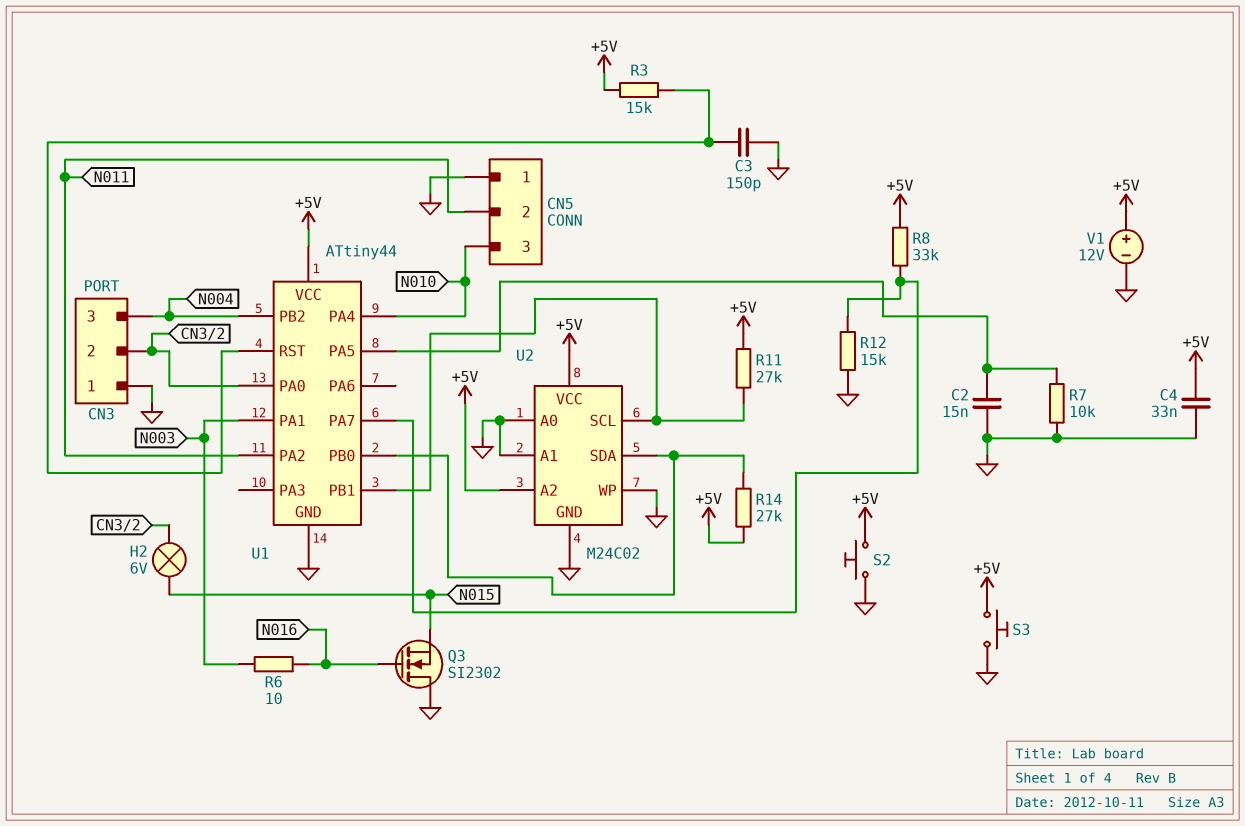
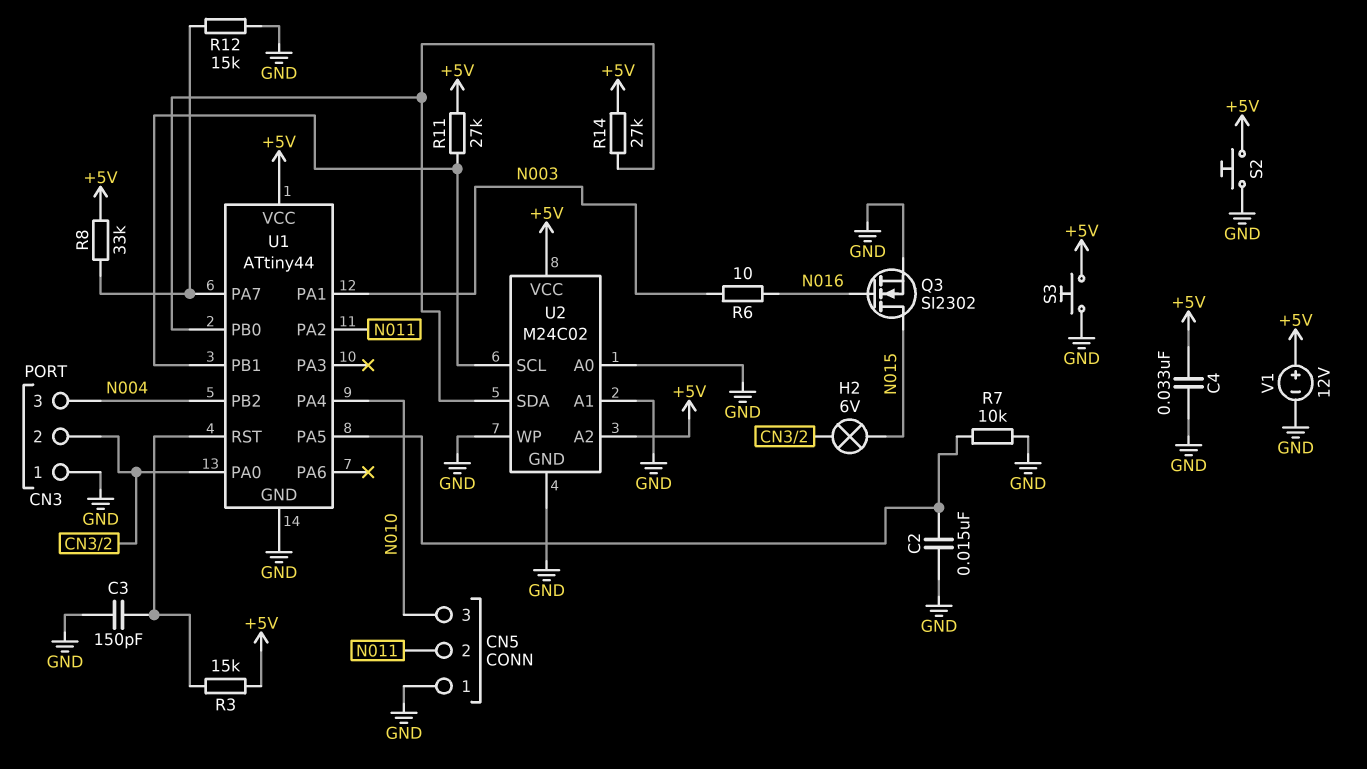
Q3: NMOS SI2302 (G N016, D GND, S N015) -> NMOS SI2302 (G N016, D N015, S GND)

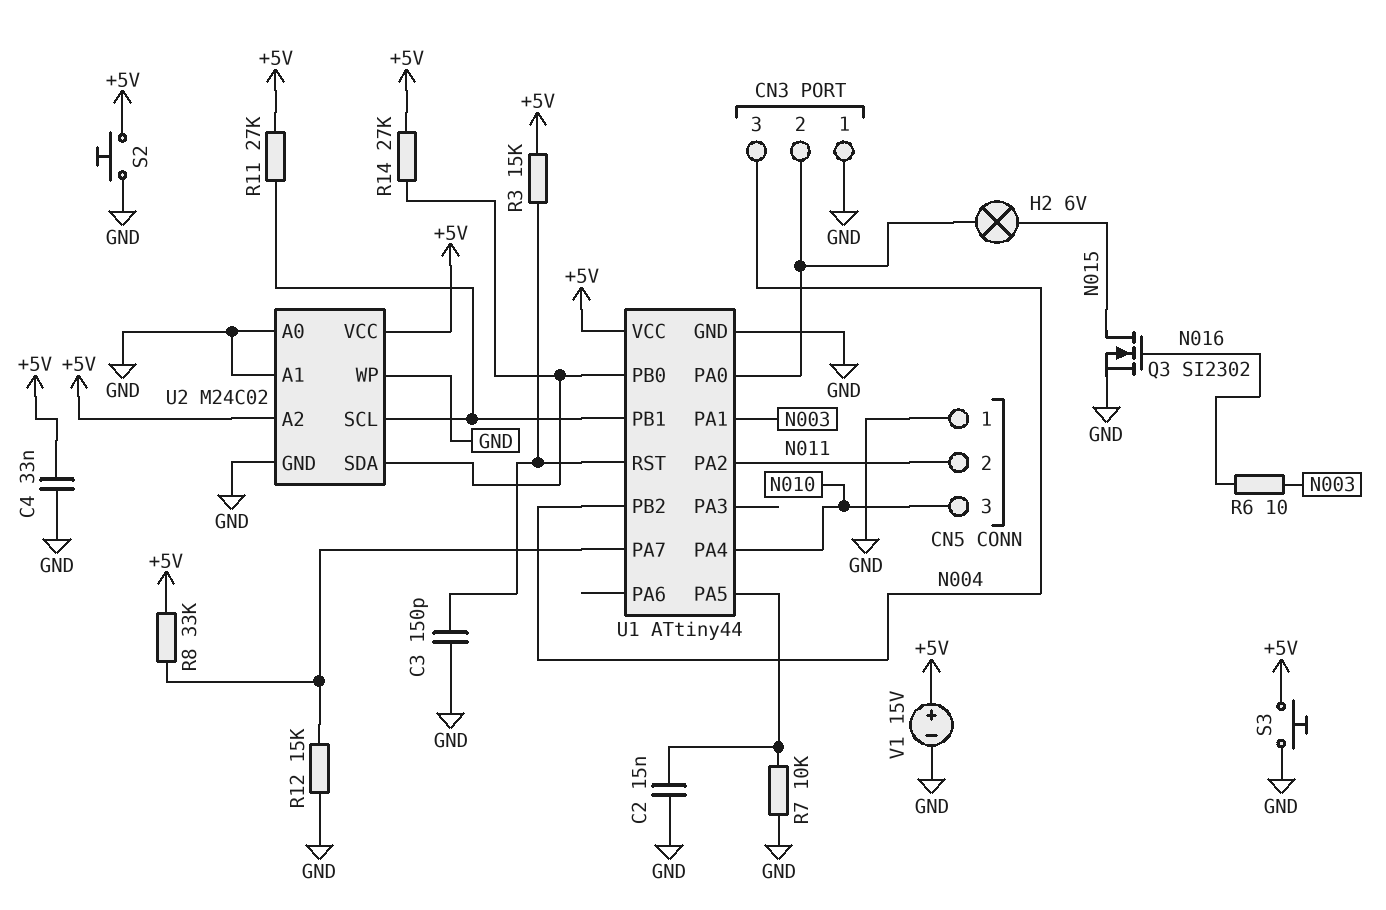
V1: 12V (plus +5V, minus GND) -> 15V (plus +5V, minus GND)

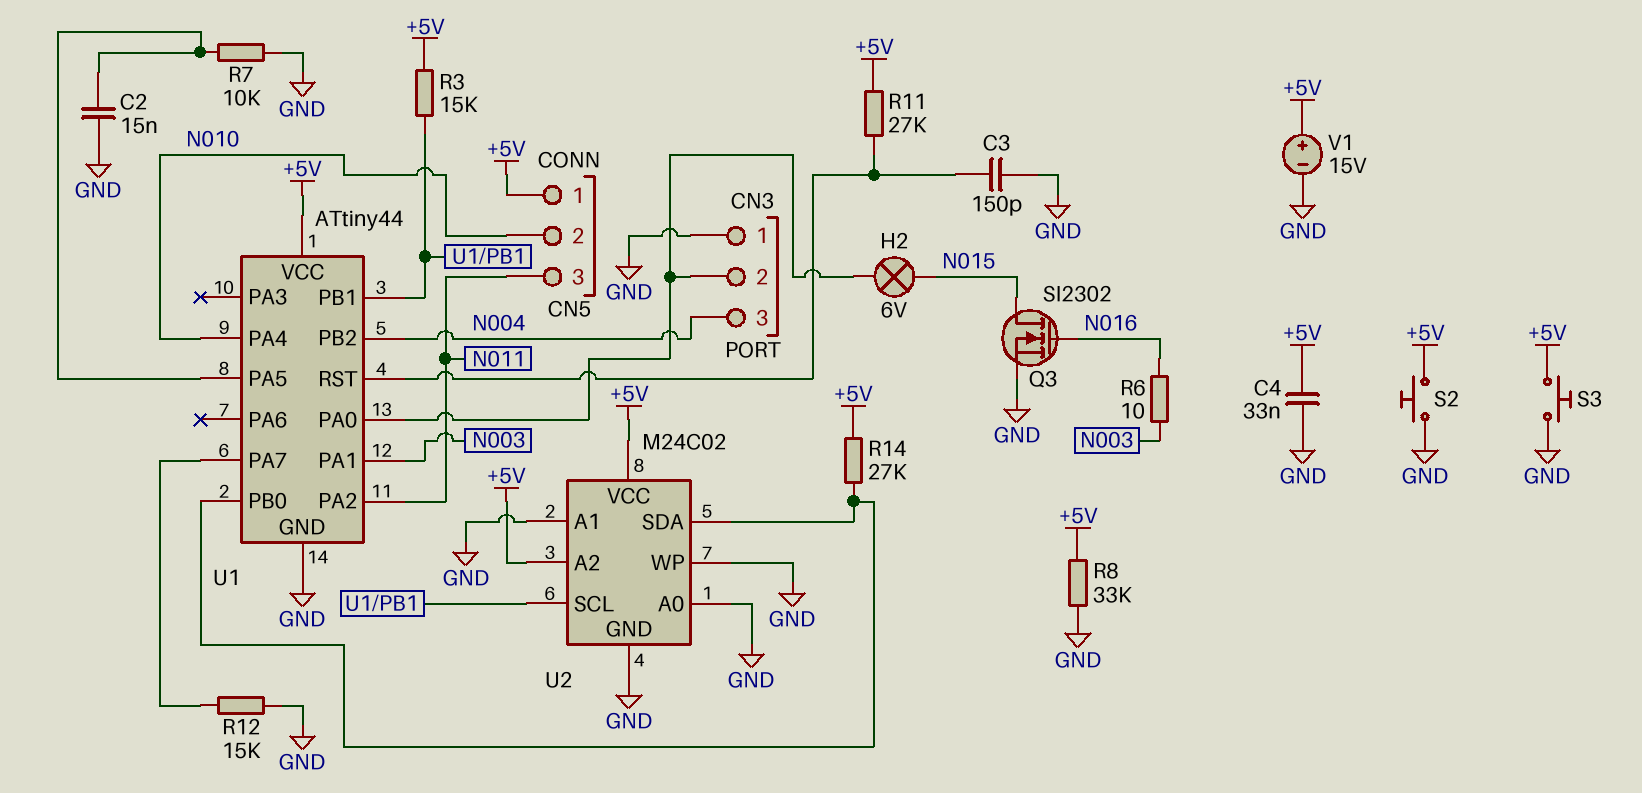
CN5 pin 1: GND -> +5V
CN5 pin 2: N011 -> N010
CN5 pin 3: N010 -> N011
R3: 15k (+5V, U1/RST) -> 15k (+5V, U1/PB1)
R8: 33k (+5V, U1/PA7) -> 33k (+5V, GND)
R11: 27k (+5V, U1/PB1) -> 27k (+5V, U1/RST)

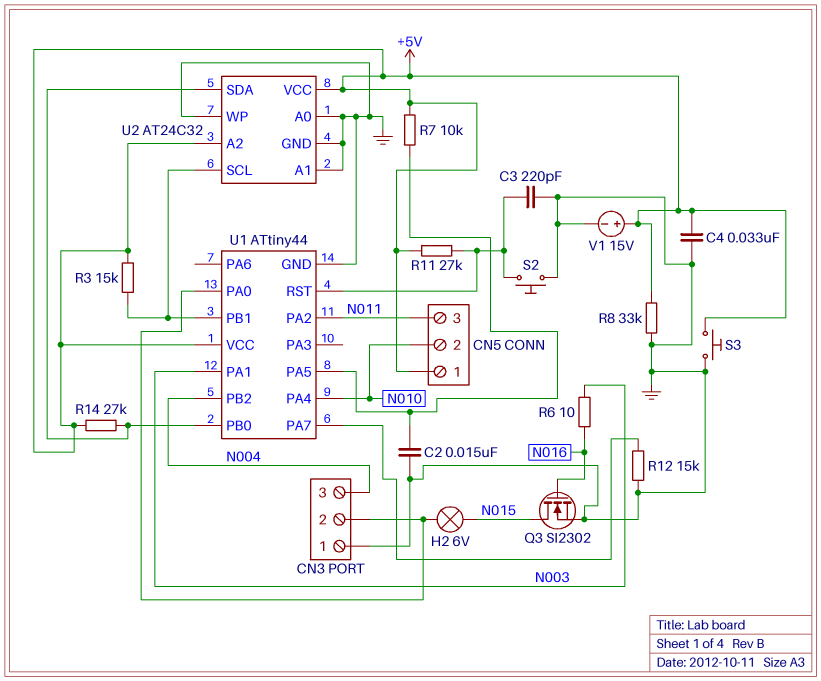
C3: 150pF (GND, U1/RST) -> 220pF (GND, U1/RST)
R7: 10k (GND, U1/PA5) -> 10k (+5V, U1/PA5)
S2: button (+5V, GND) -> button (GND, U1/RST)
U2: M24C02 -> AT24C32

